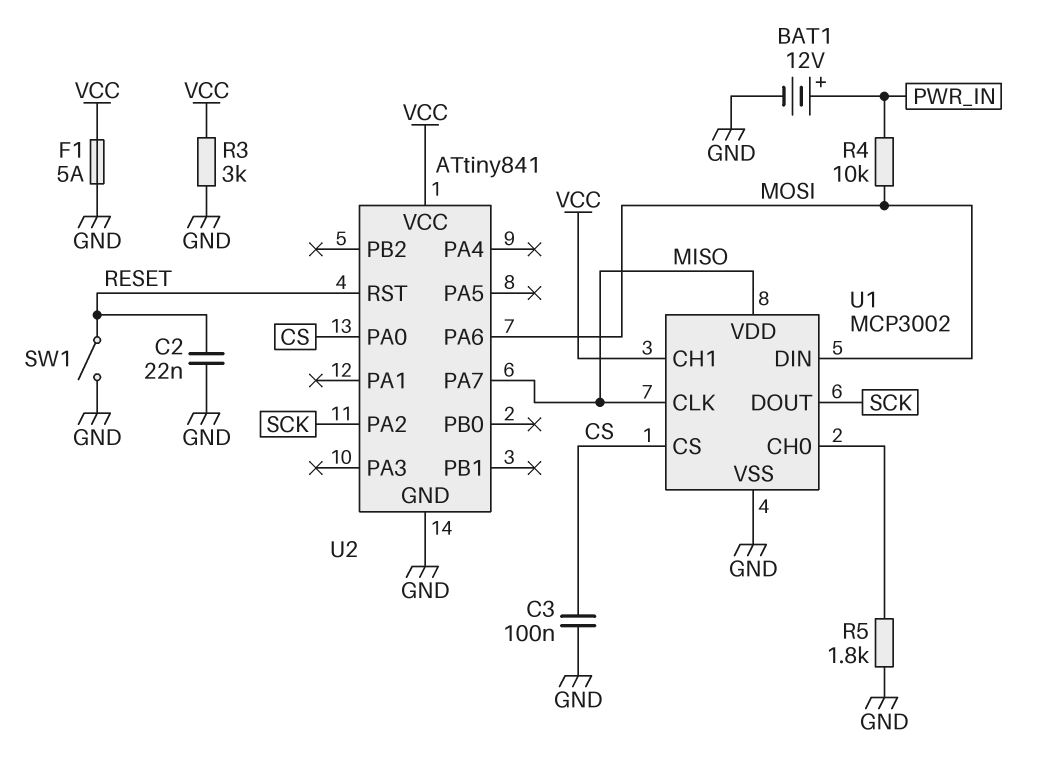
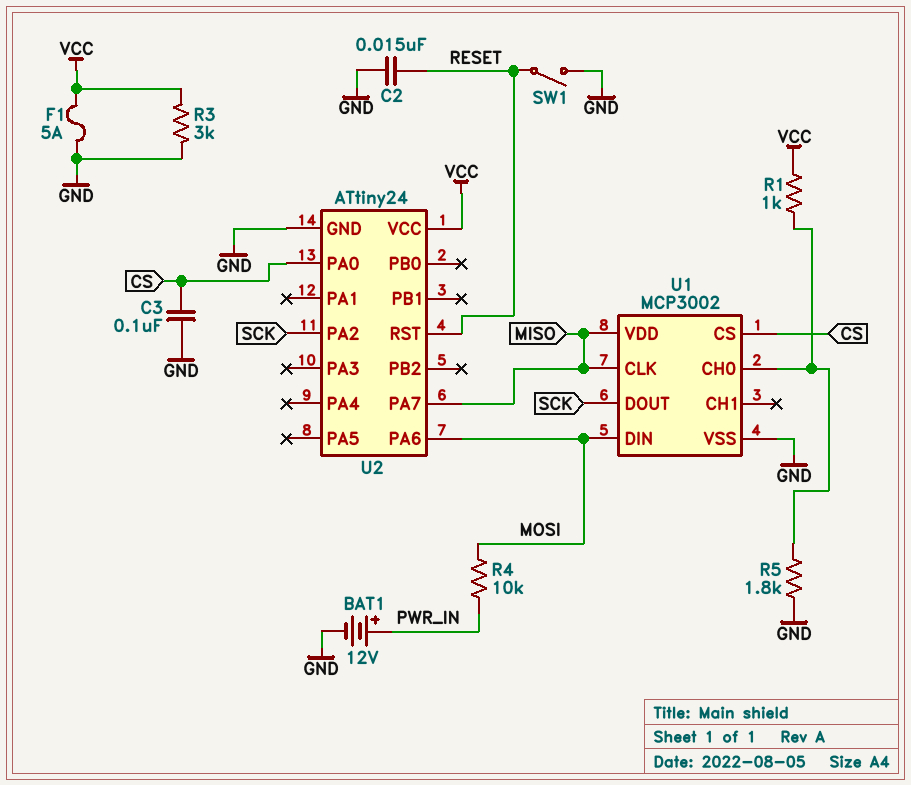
C2: 22nF (GND, RESET) -> 15nF (GND, RESET)
R1: none -> 1k (U1/CH0, VCC)
U1 pin CH1: VCC -> none
U2: ATtiny841 -> ATtiny24

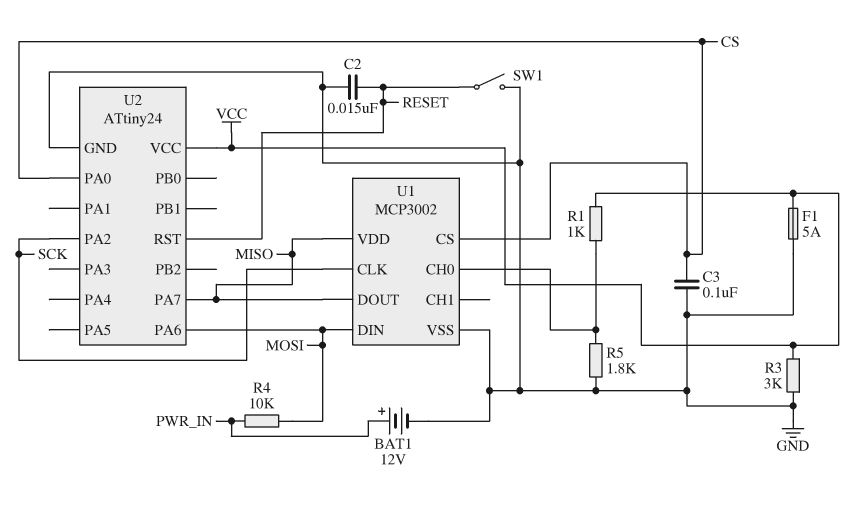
U1 pin CLK: MISO -> SCK
U1 pin DOUT: SCK -> MISO

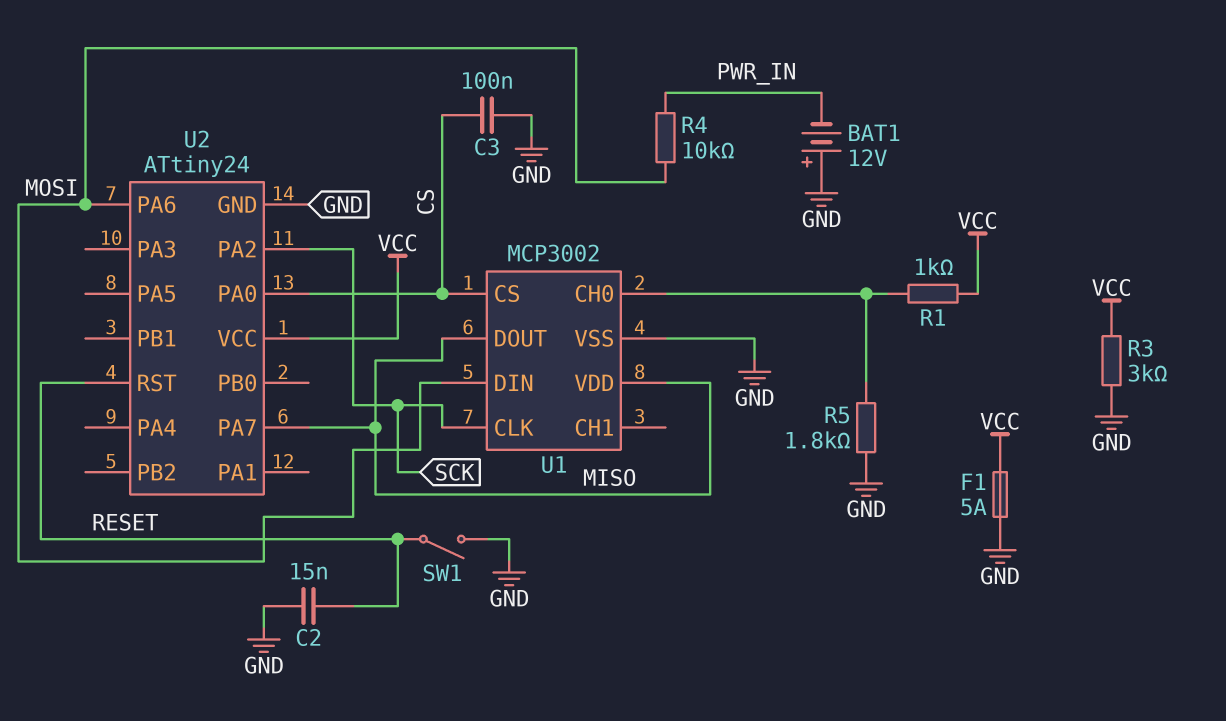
BAT1: 12V (plus PWR_IN, minus GND) -> 12V (plus GND, minus PWR_IN)

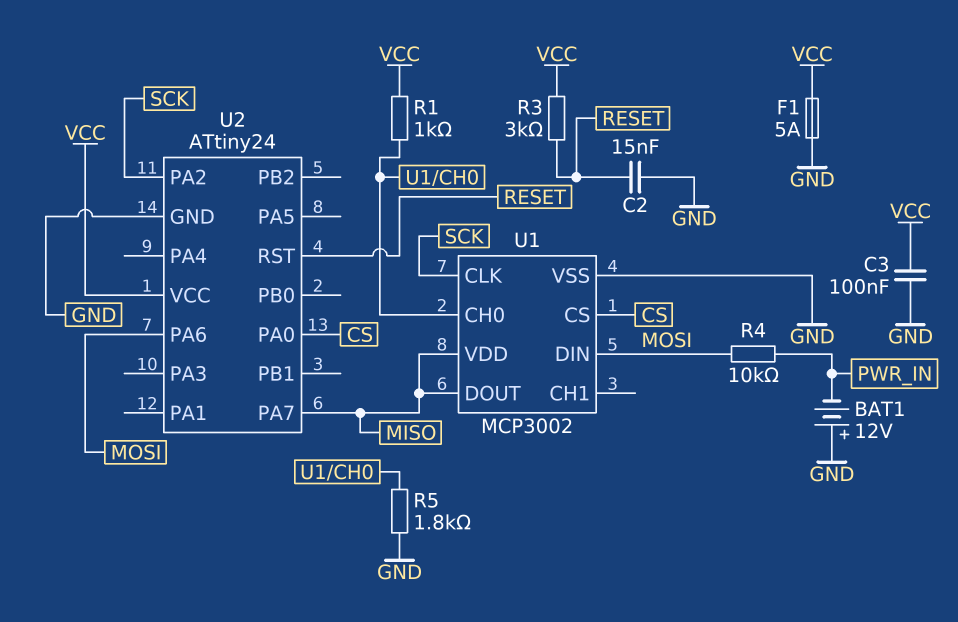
C3: 100nF (CS, GND) -> 100nF (GND, VCC)
R3: 3k (GND, VCC) -> 3k (RESET, VCC)
SW1: switch (GND, RESET) -> none

